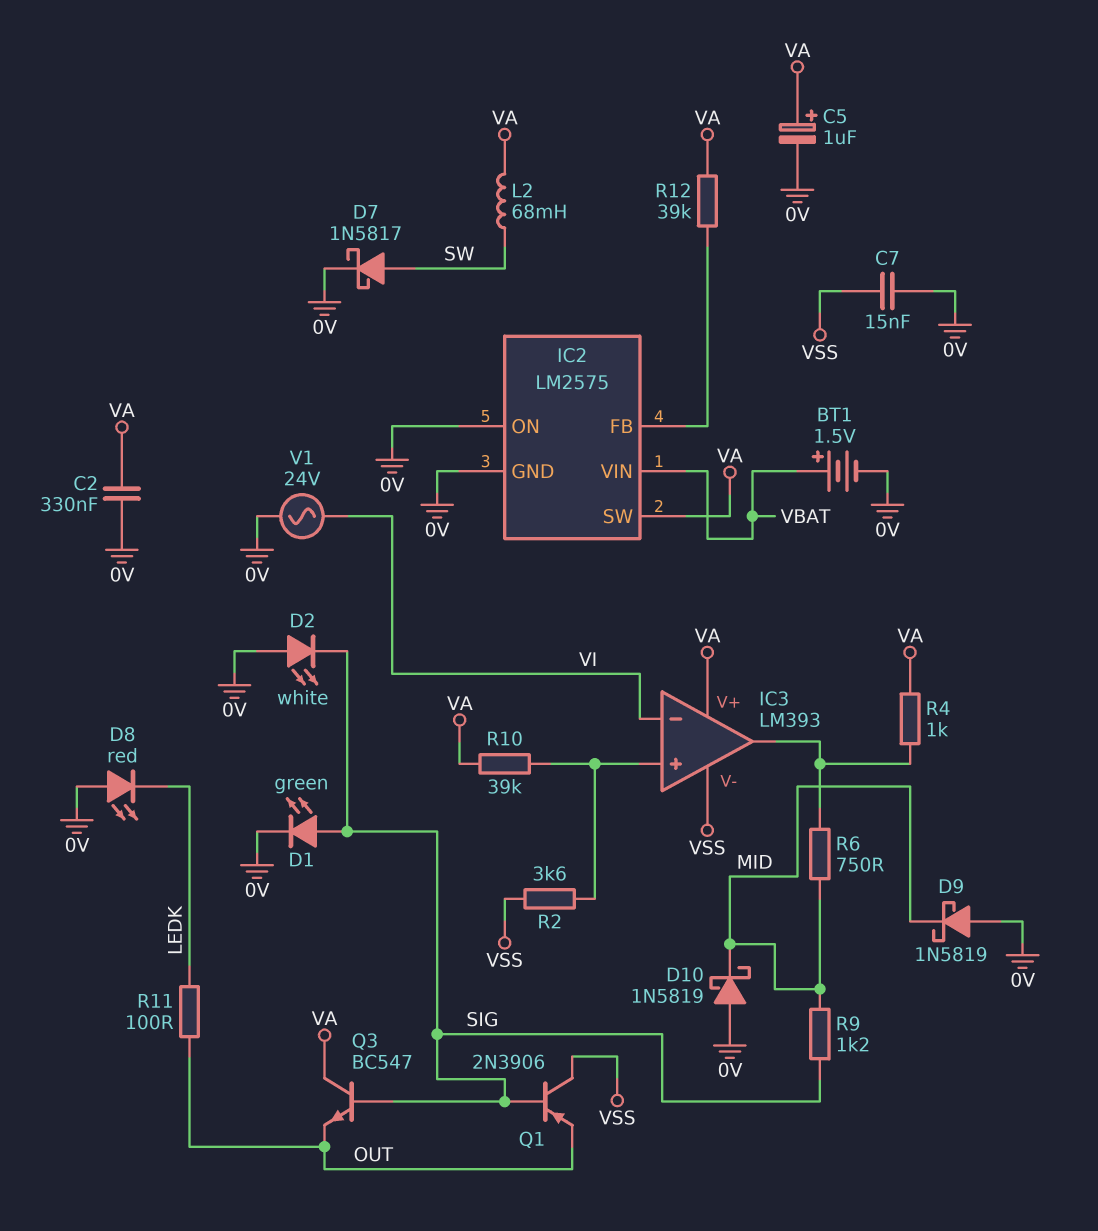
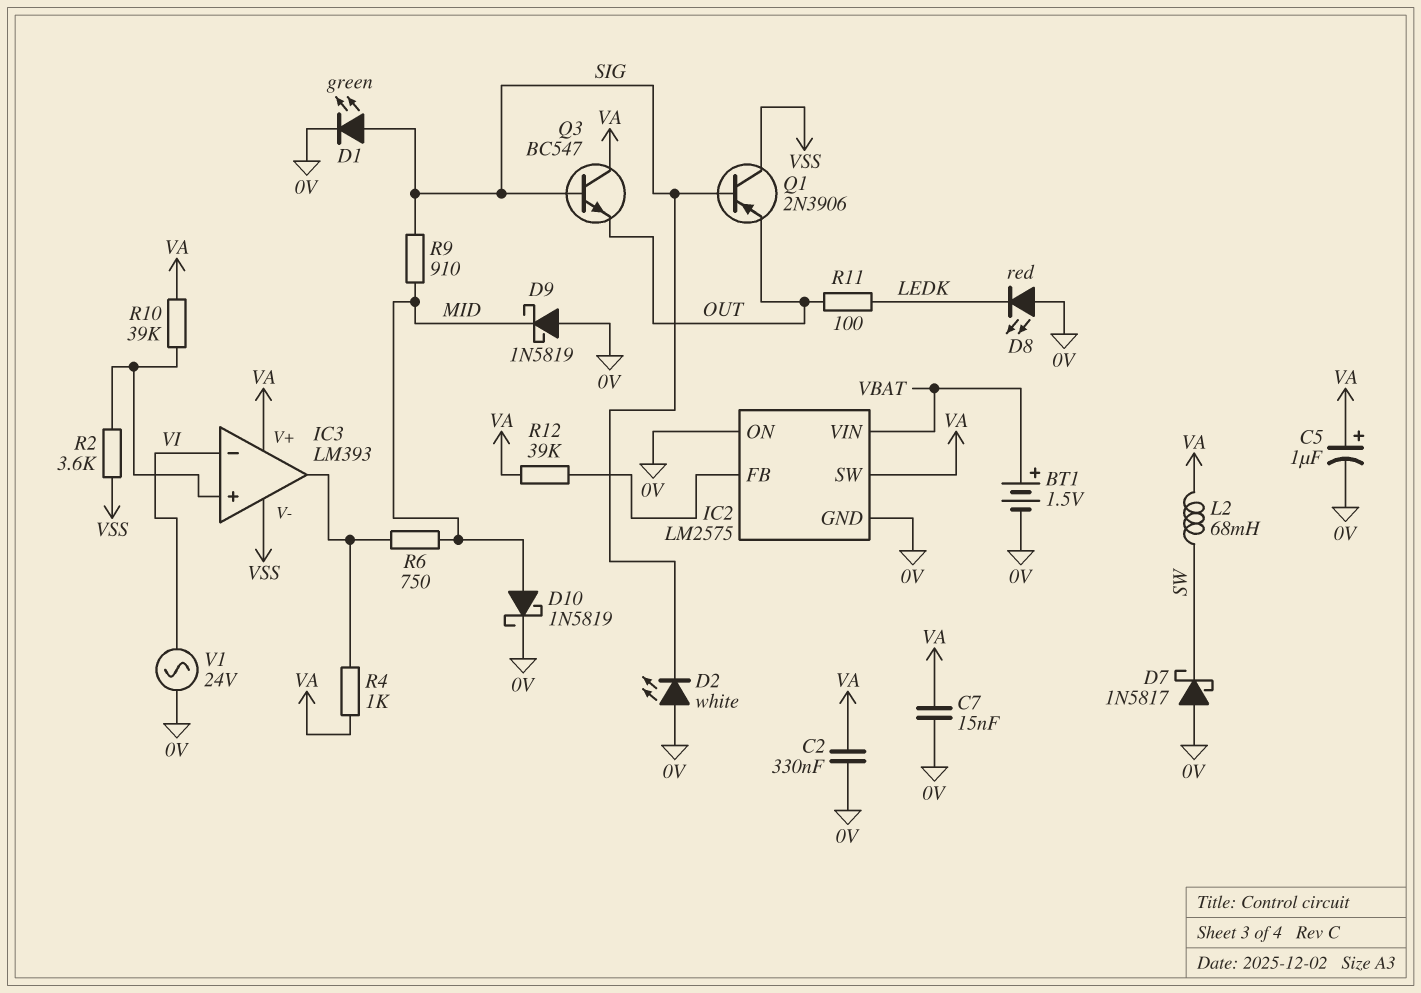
C7: 15nF (0V, VSS) -> 15nF (0V, VA)
D7: schottky 1N5817 (A SW, K 0V) -> schottky 1N5817 (A 0V, K SW)
D10: schottky 1N5819 (A 0V, K MID) -> schottky 1N5819 (A MID, K 0V)
R9: 1.2k (MID, SIG) -> 910 (MID, SIG)

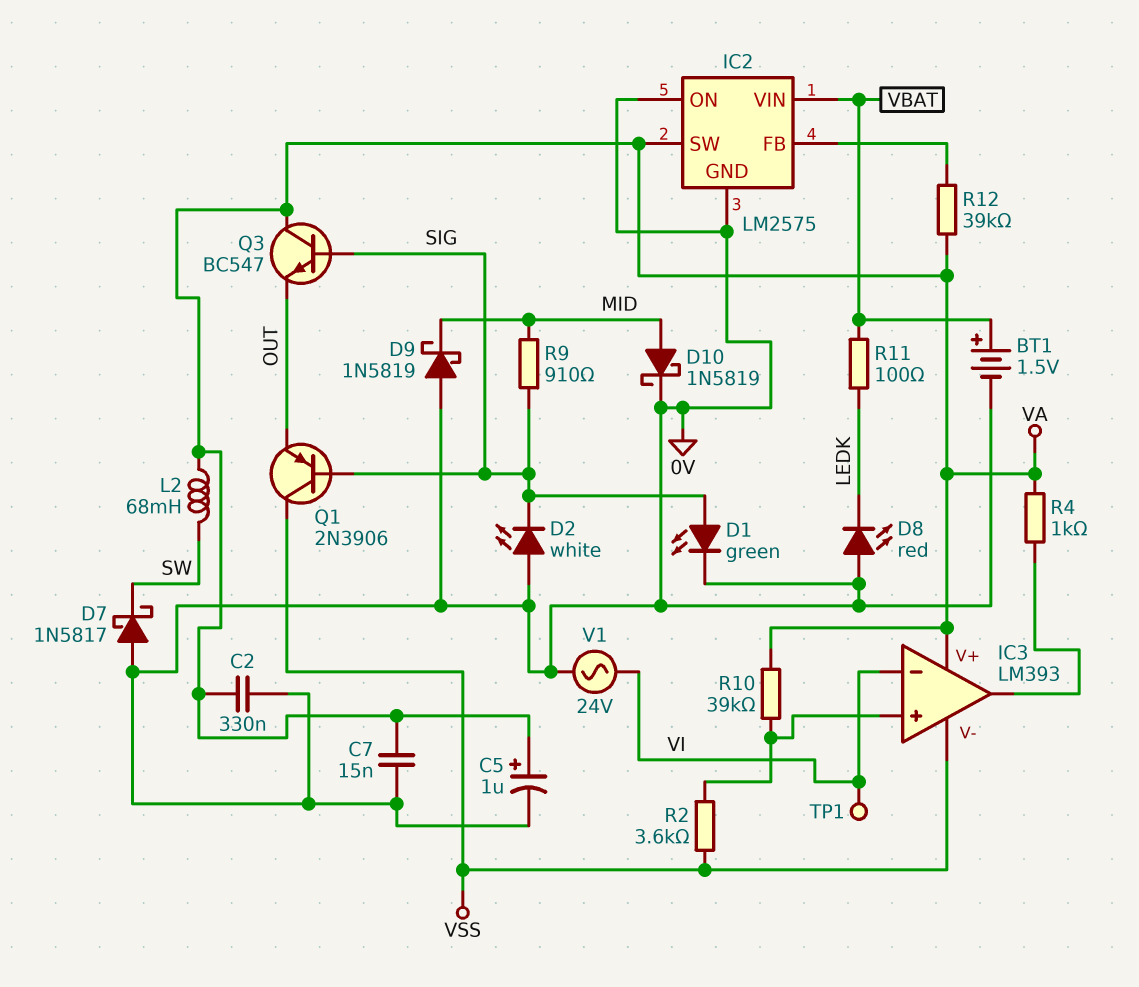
R6: 750 (IC3/out, MID) -> none
R11: 100 (LEDK, OUT) -> 100 (LEDK, VBAT)
TP1: none -> test point (VI)

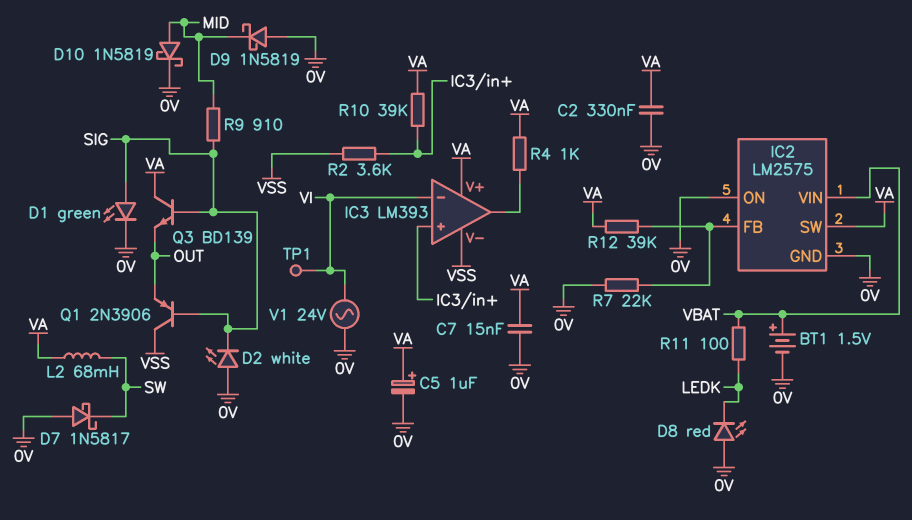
Q3: NPN BC547 (B SIG, C VA, E OUT) -> NPN BD139 (B SIG, C VA, E OUT)
R7: none -> 22k (0V, IC2/FB)

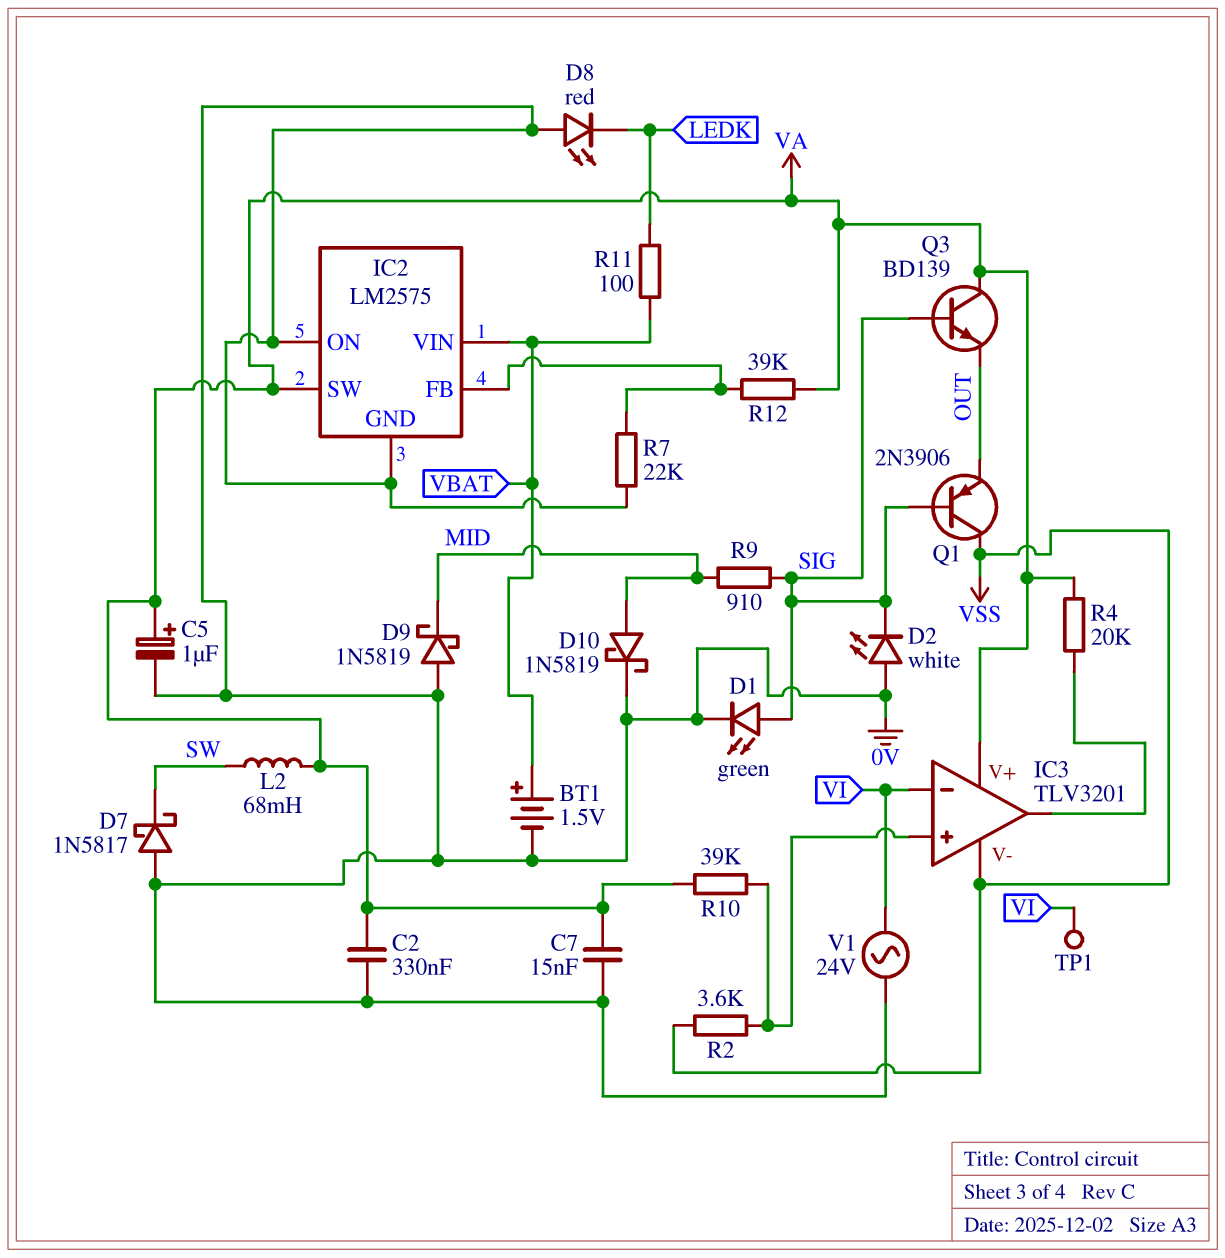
IC3: LM393 -> TLV3201
R4: 1k (IC3/out, VA) -> 20k (IC3/out, VA)

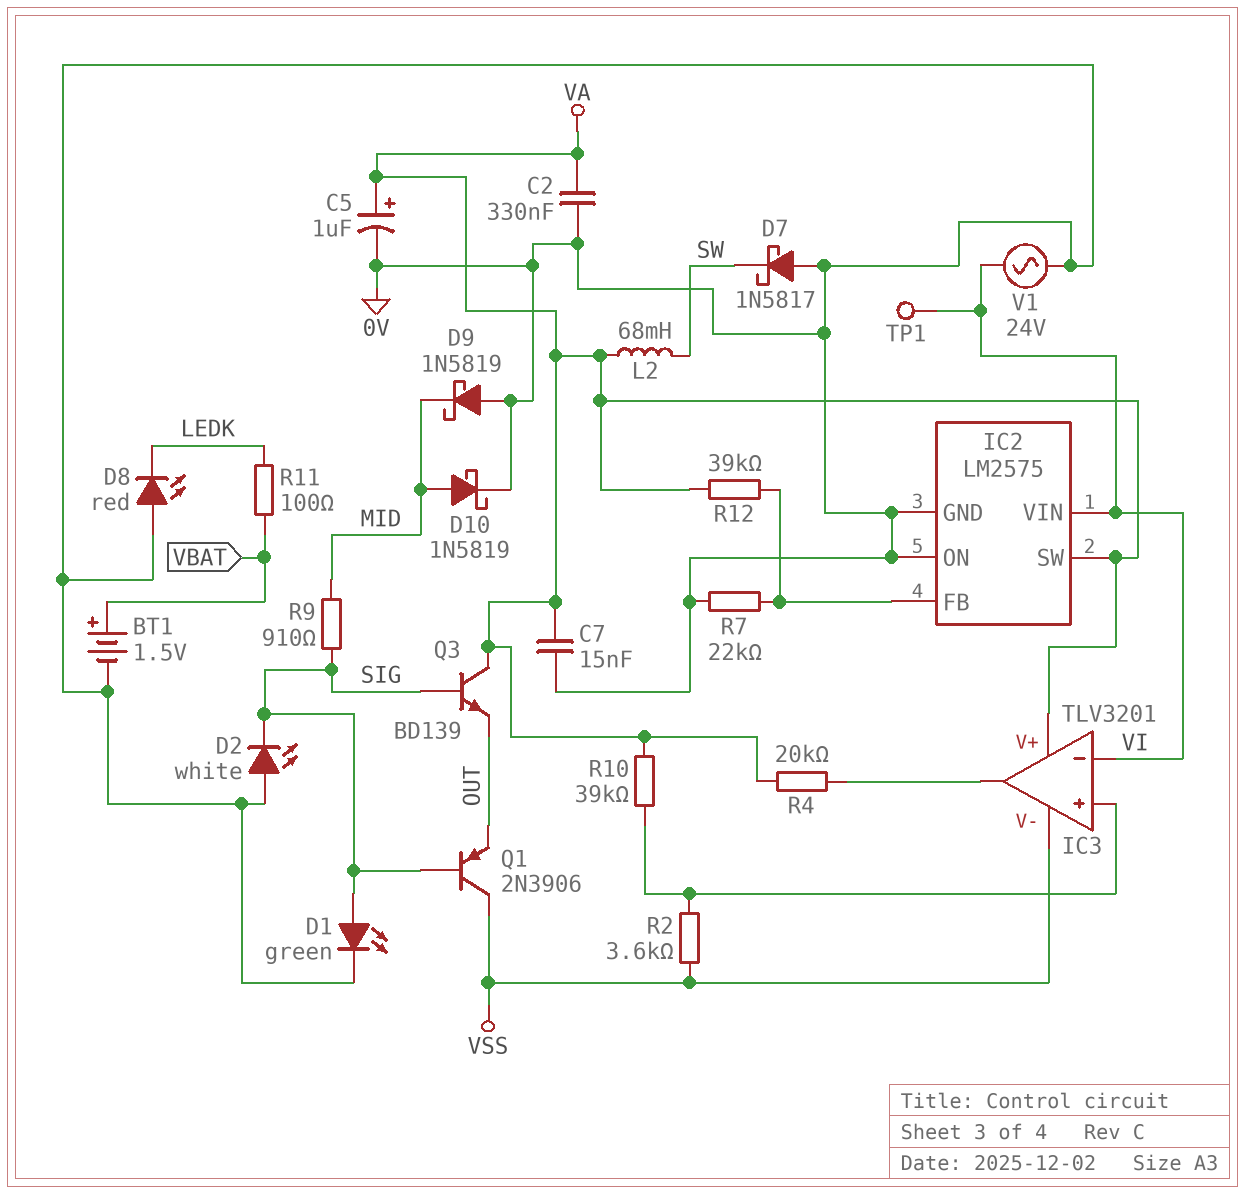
IC2 pin VIN: VBAT -> VI

